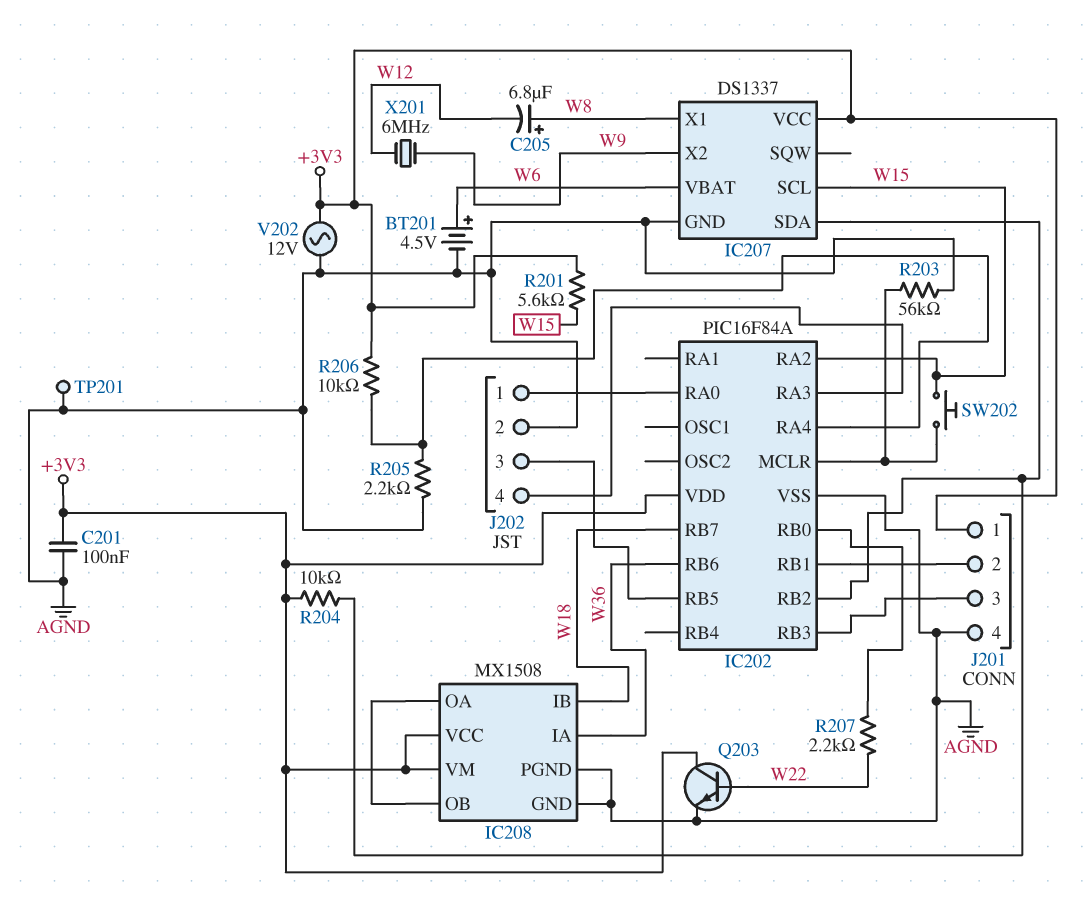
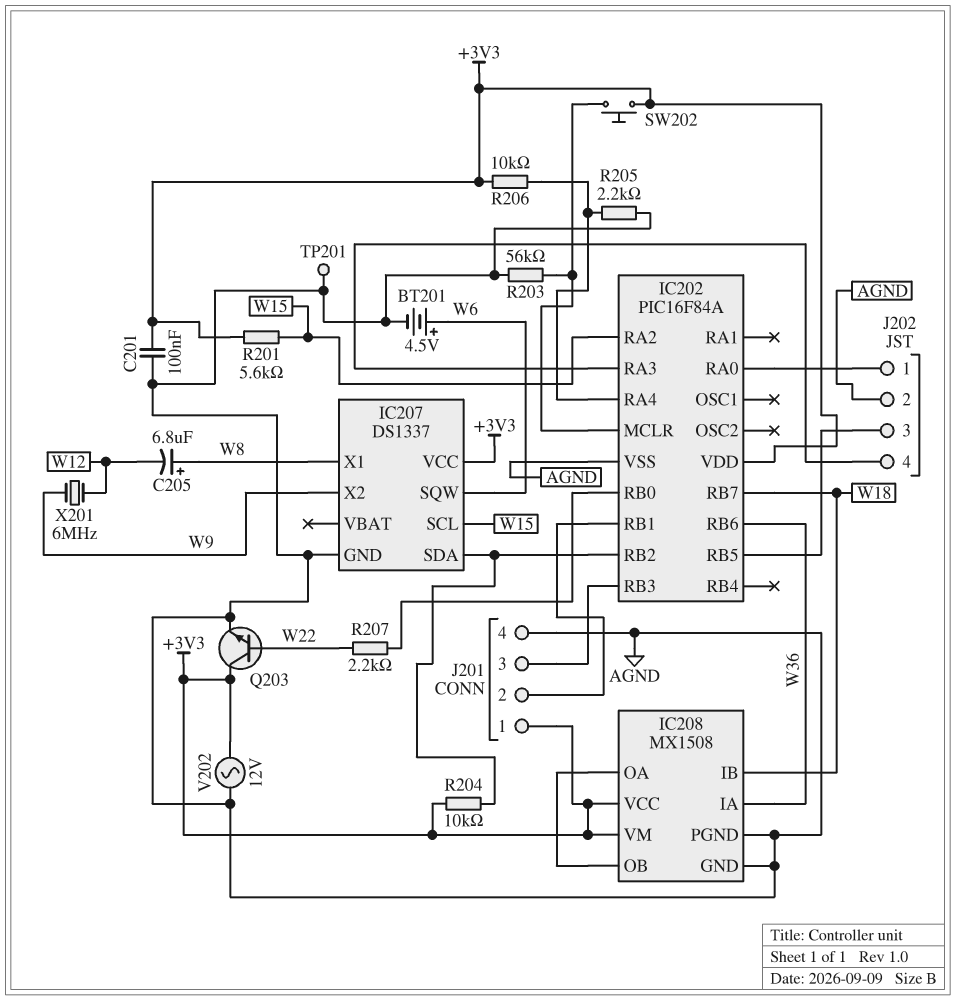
IC207 pin SQW: none -> W6
IC207 pin VBAT: W6 -> none
SW202: button (IC202/MCLR, W15) -> button (+3V3, IC202/MCLR)

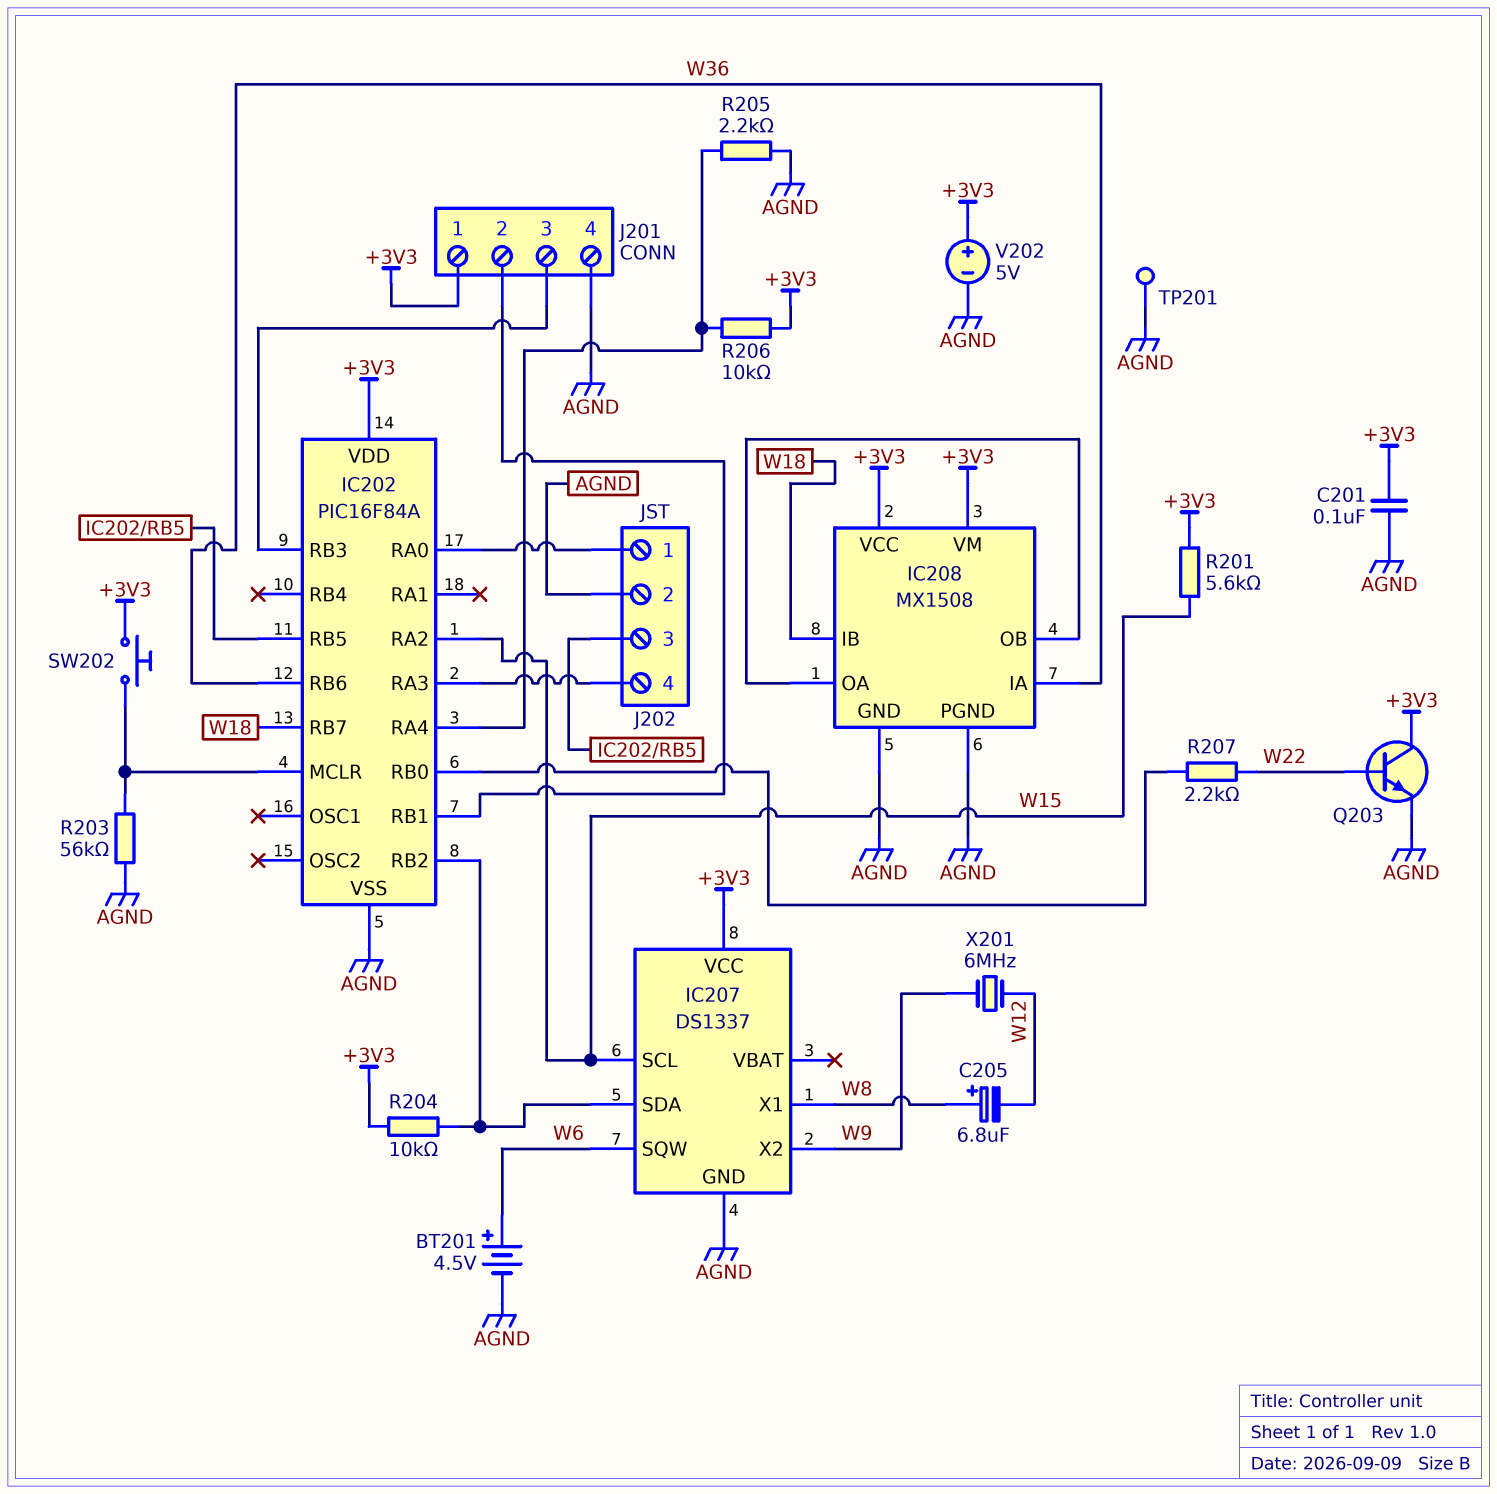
V202: AC 12V (+3V3, AGND) -> 5V (plus +3V3, minus AGND)

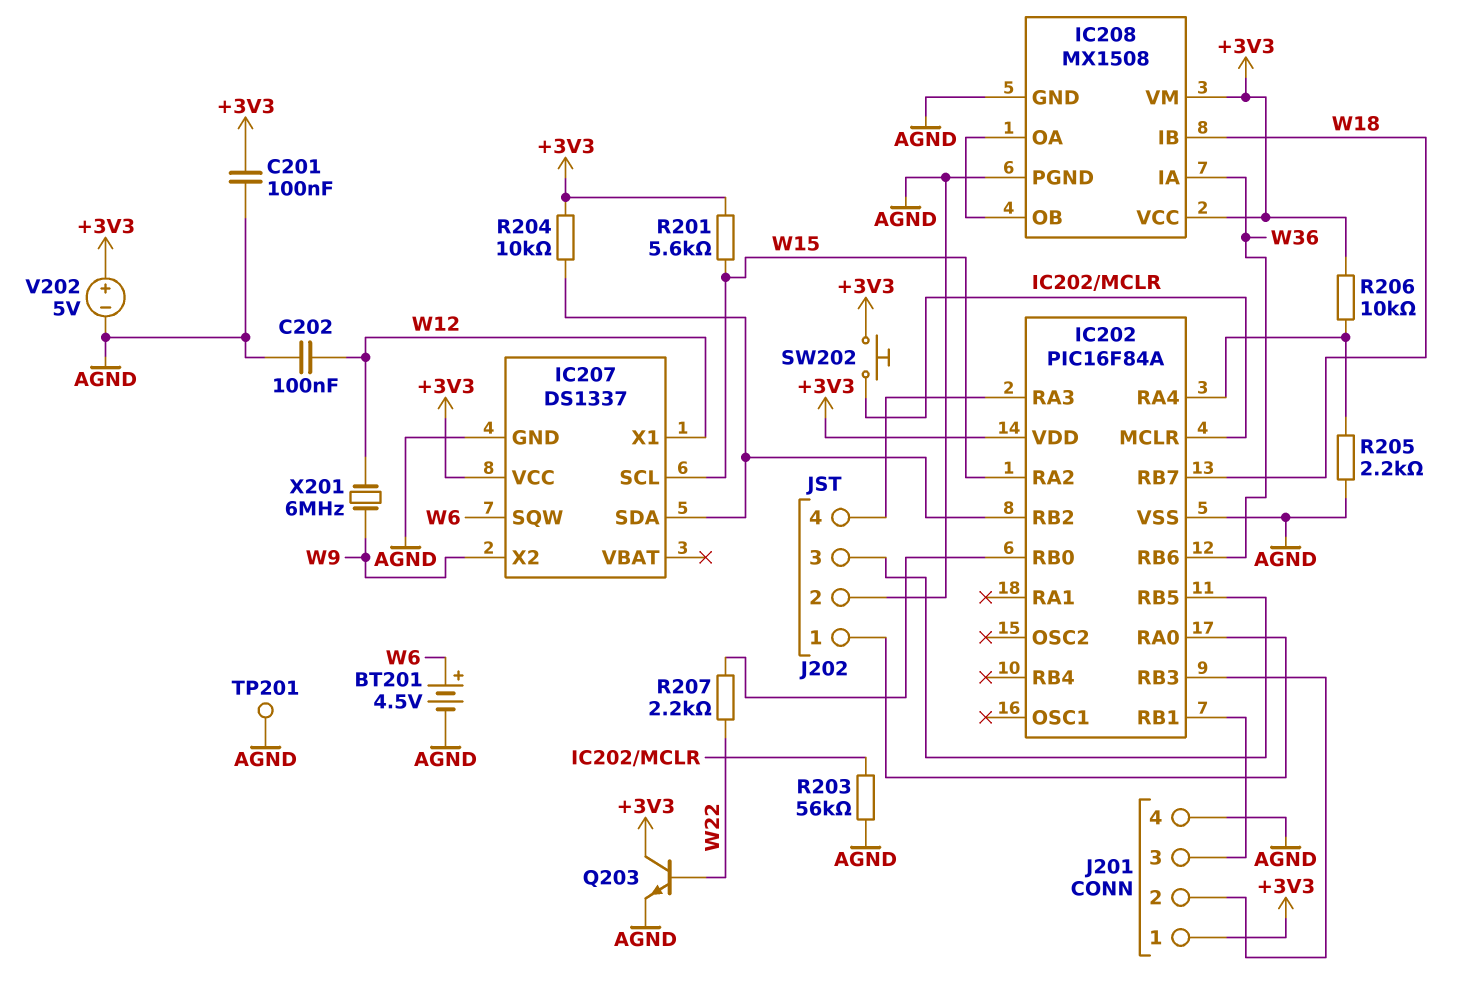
C202: none -> 100nF (AGND, W12)
C205: 6.8uF (plus W8, minus W12) -> none
IC207 pin X1: W8 -> W12
J201 pin 2: IC202/RB1 -> IC202/RB3
J201 pin 3: IC202/RB3 -> IC202/RB1

